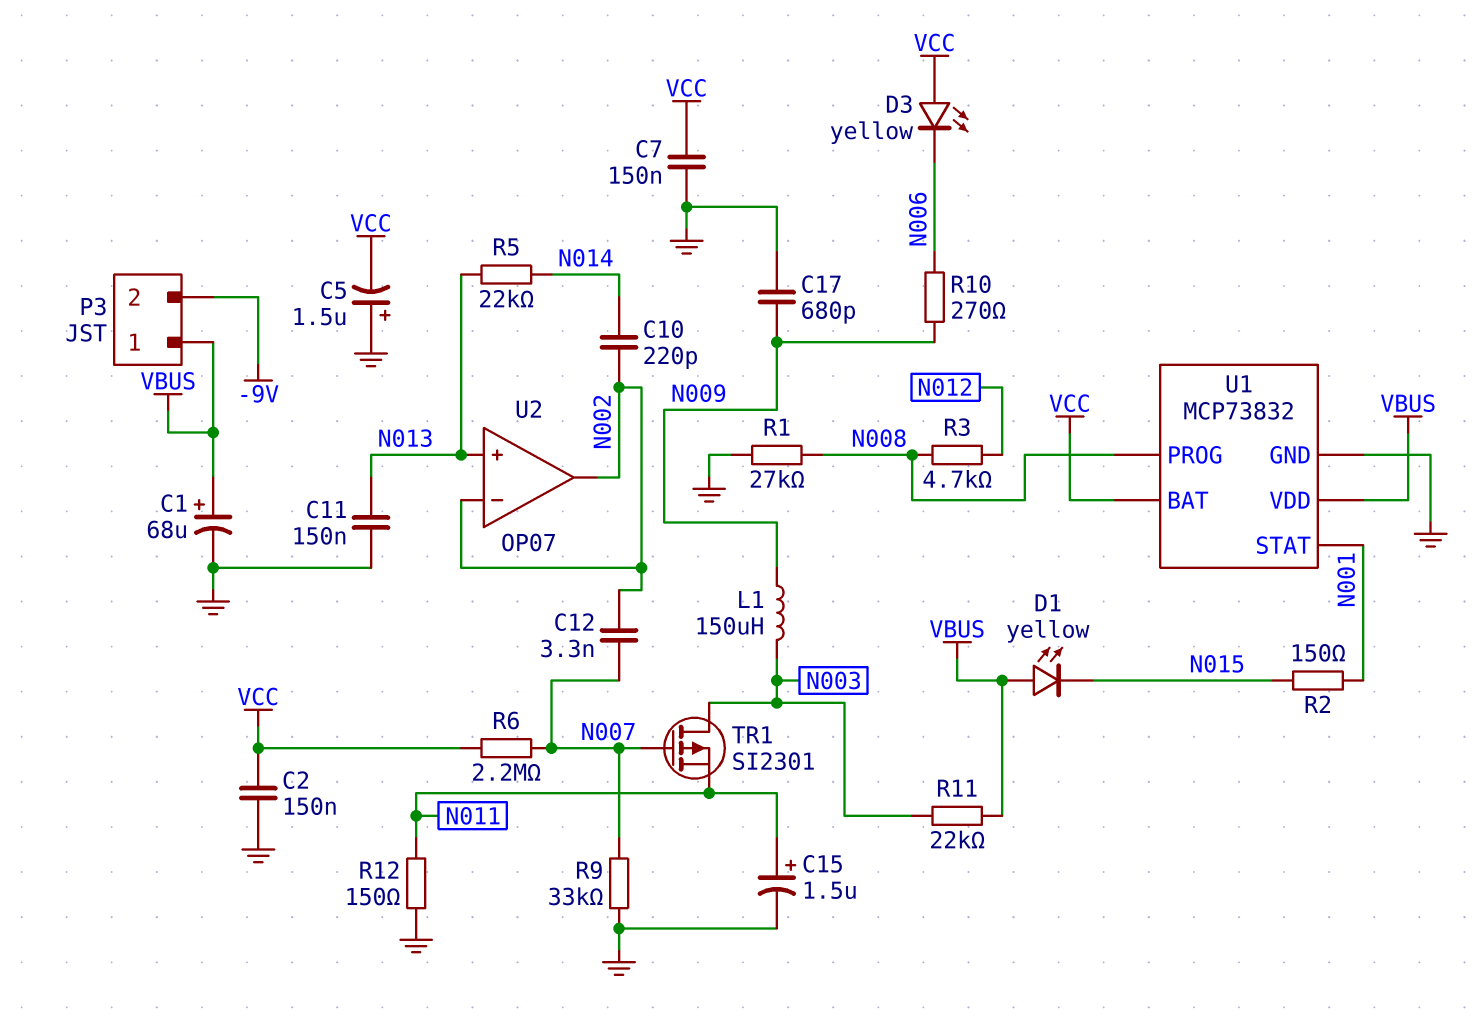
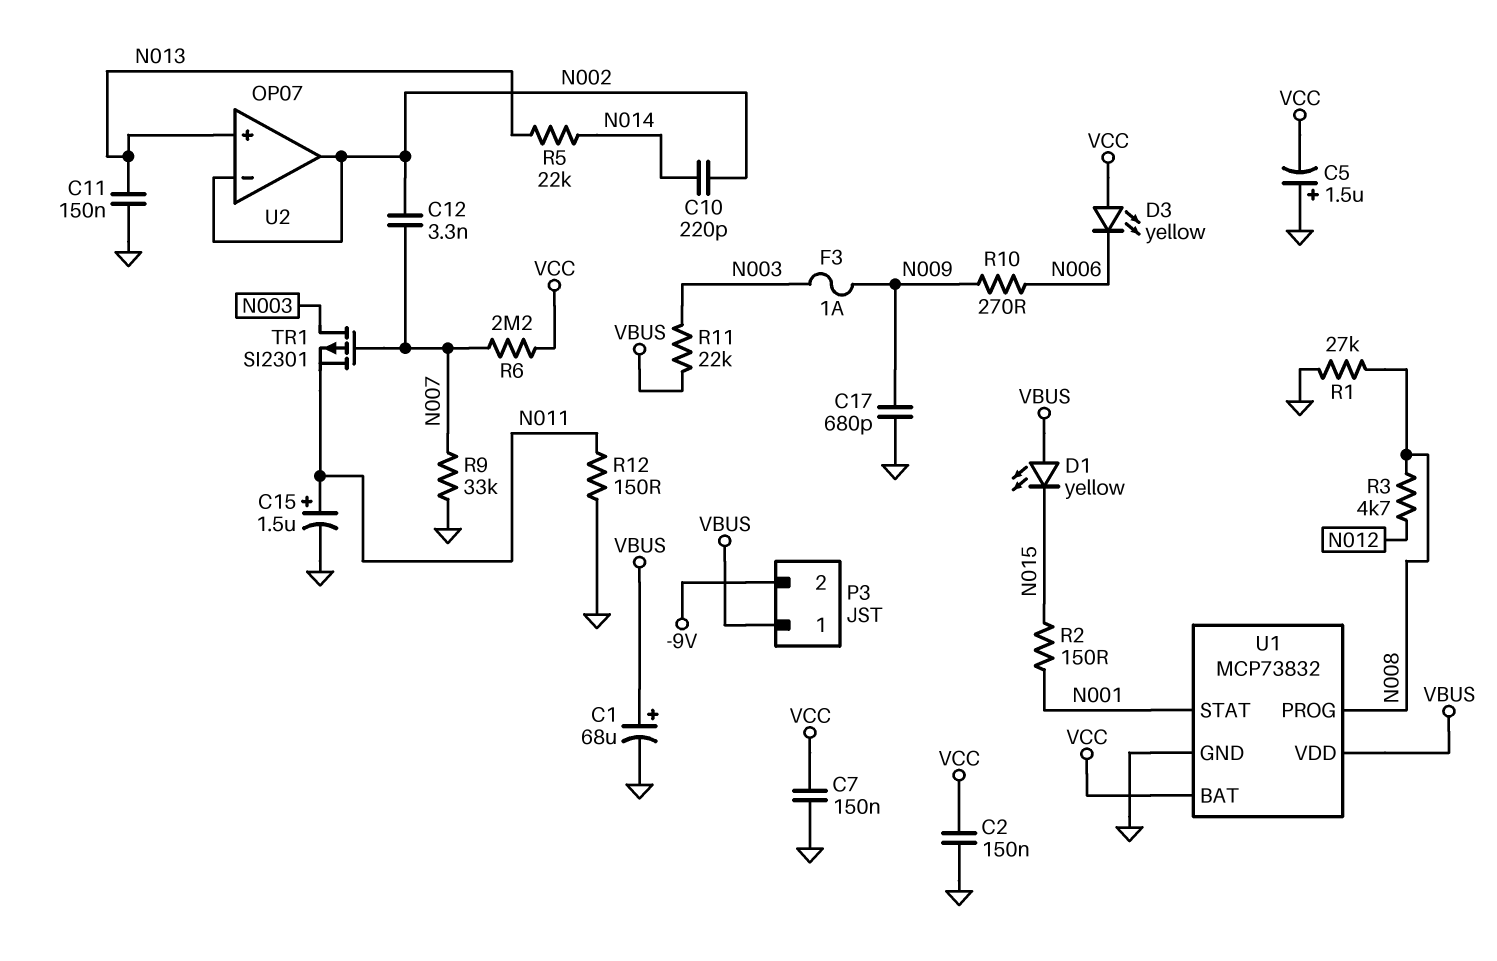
F3: none -> 1A (N003, N009)
L1: 150uH (N003, N009) -> none

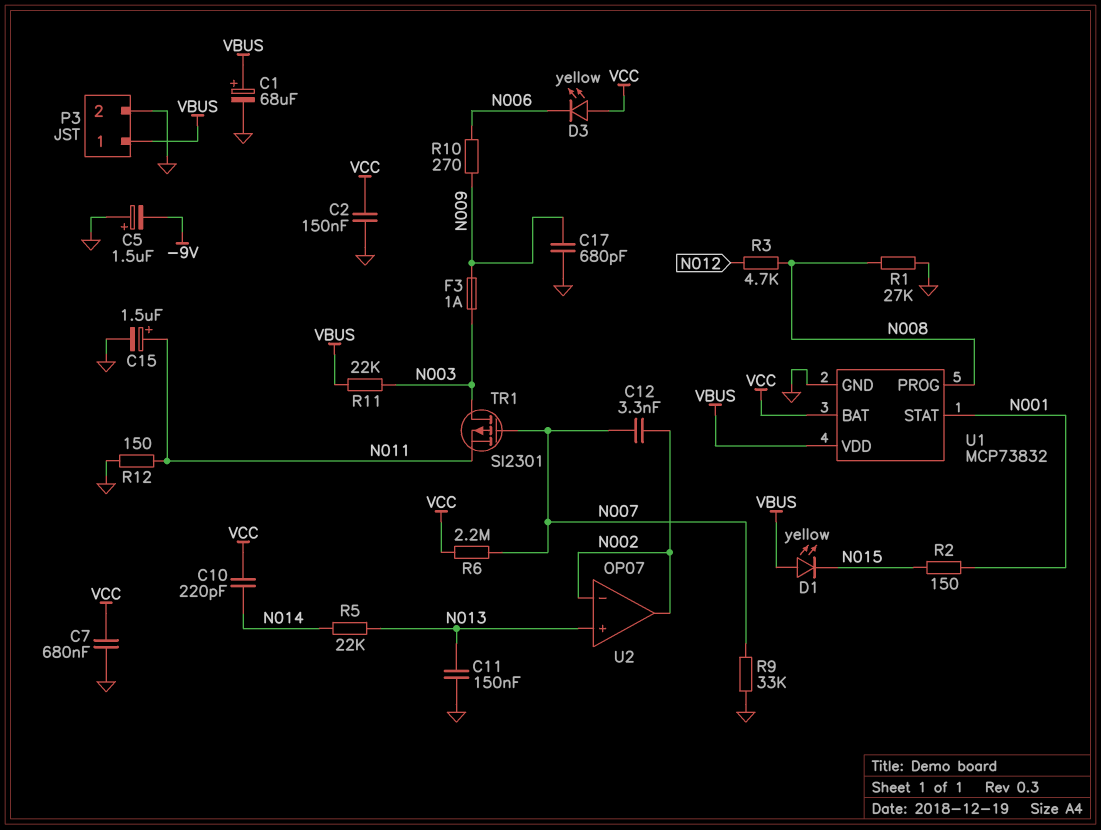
C5: 1.5uF (plus GND, minus VCC) -> 1.5uF (plus GND, minus -9V)
C7: 150nF (GND, VCC) -> 680nF (GND, VCC)
C10: 220pF (N002, N014) -> 220pF (N014, VCC)
P3 pin 2: -9V -> GND

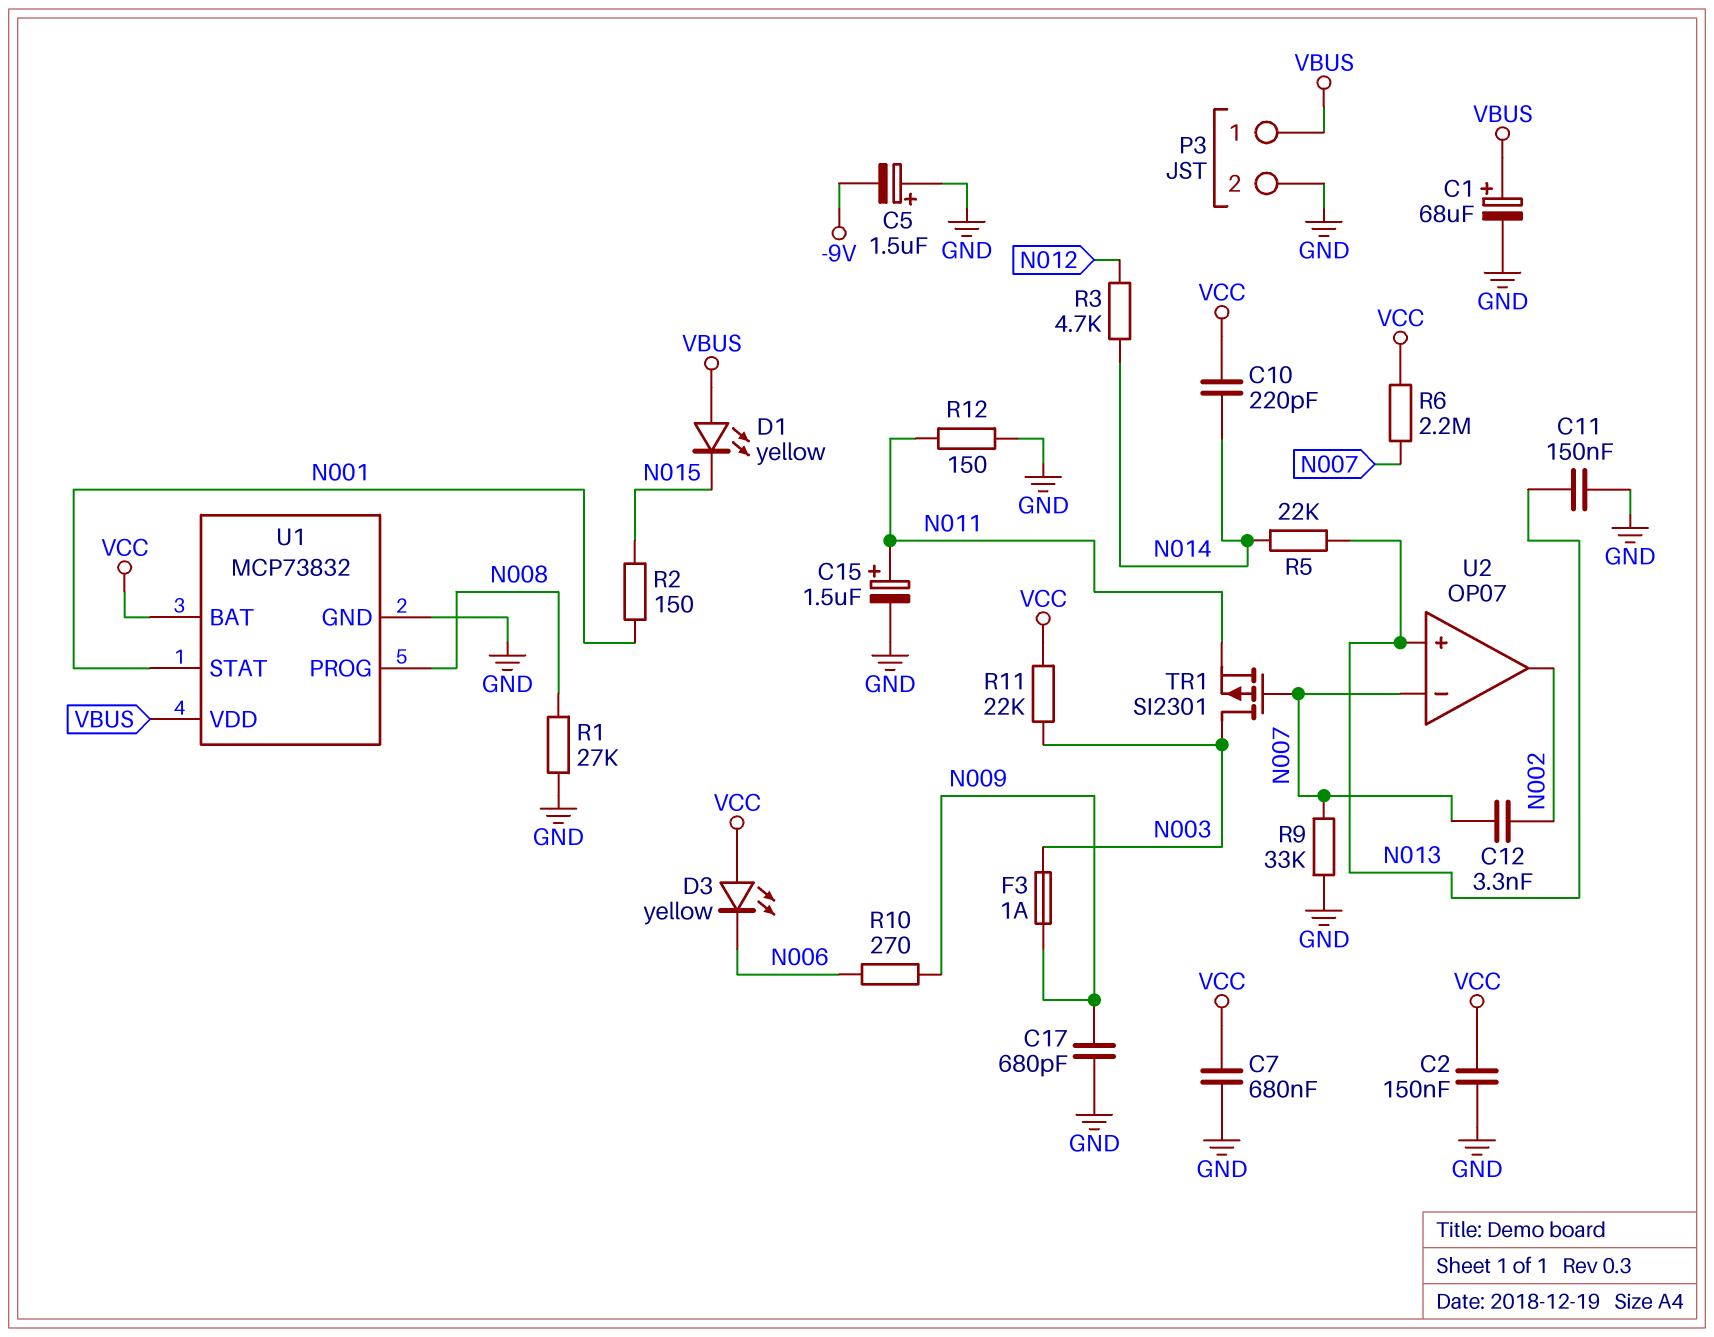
R3: 4.7k (N008, N012) -> 4.7k (N012, N014)
R11: 22k (N003, VBUS) -> 22k (N003, VCC)
U2 pin in-: N002 -> N007

